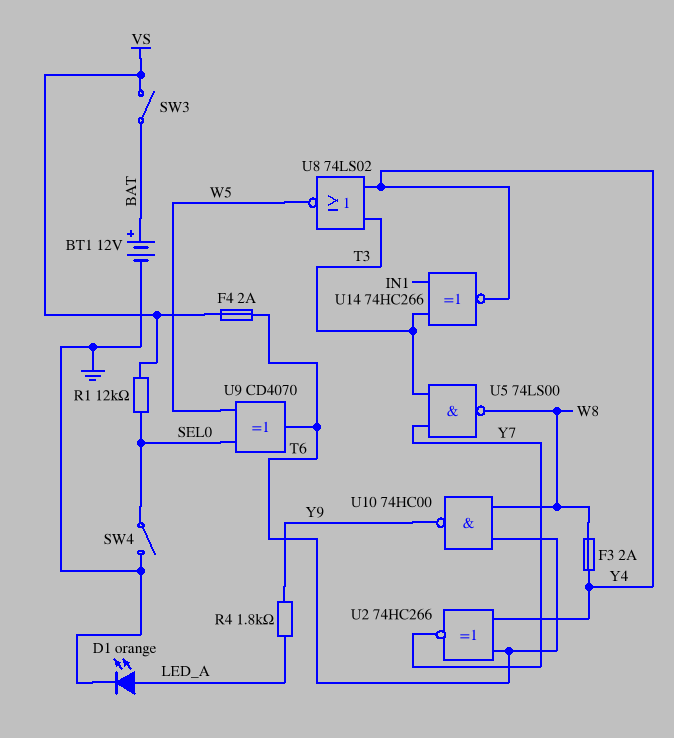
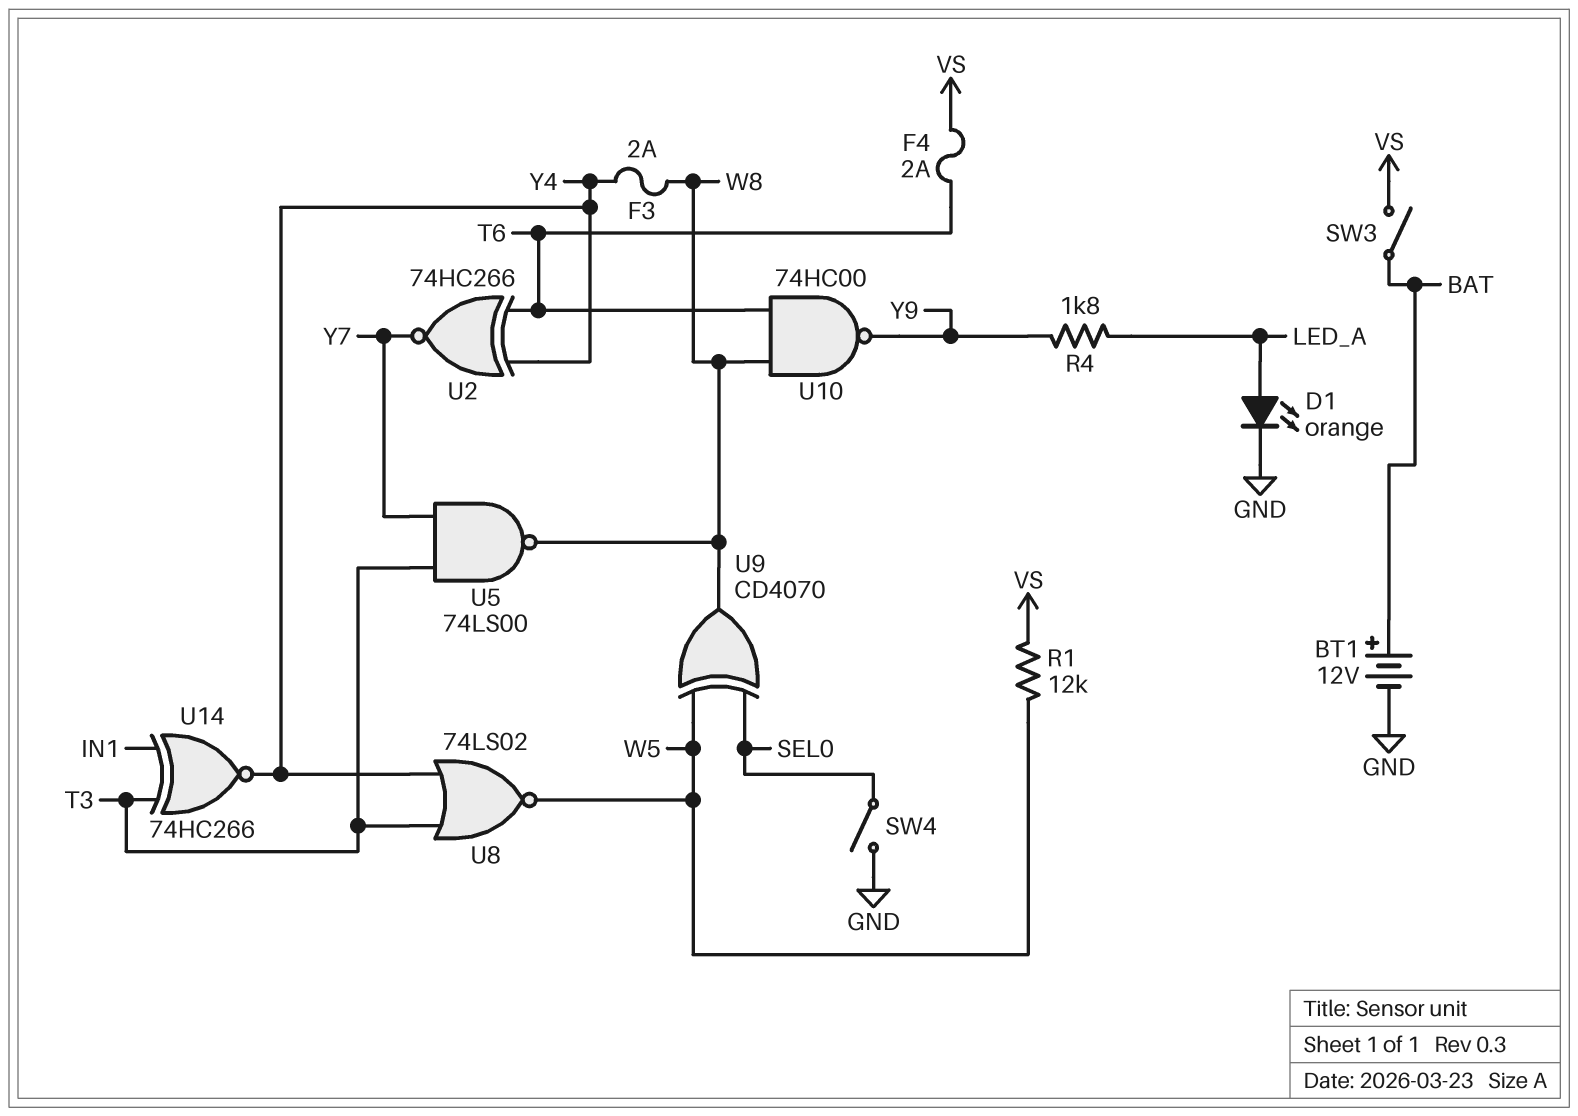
R1: 12k (SEL0, VS) -> 12k (VS, W5)
U9: XOR CD4070 (in SEL0, in W5, out T6) -> XOR CD4070 (in SEL0, in W5, out W8)

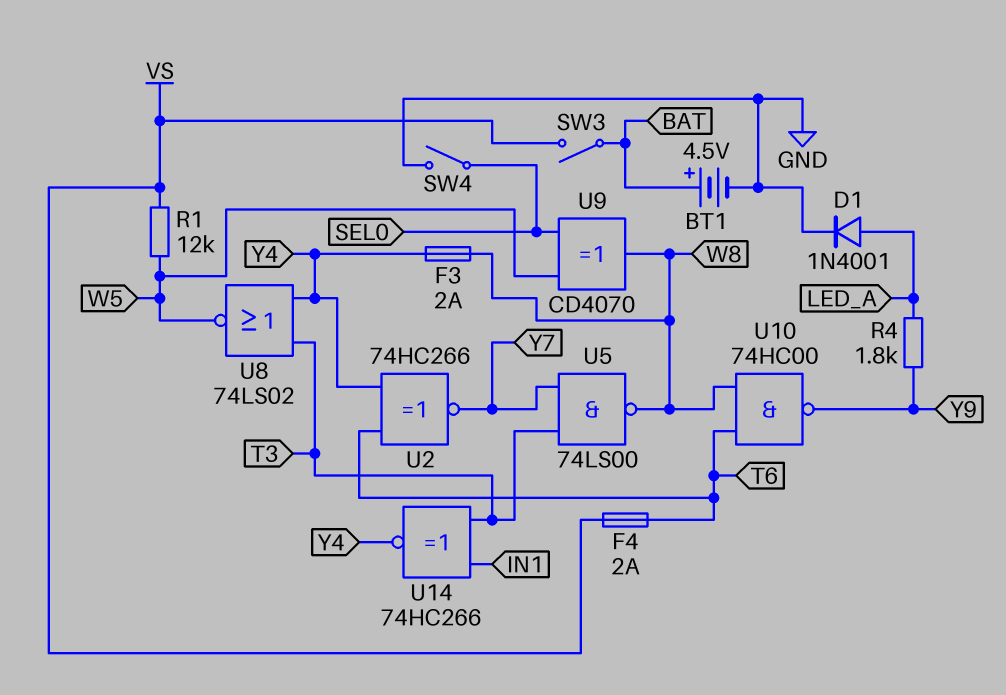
BT1: 12V (plus BAT, minus GND) -> 4.5V (plus BAT, minus GND)
D1: LED orange (A LED_A, K GND) -> diode 1N4001 (A LED_A, K GND)

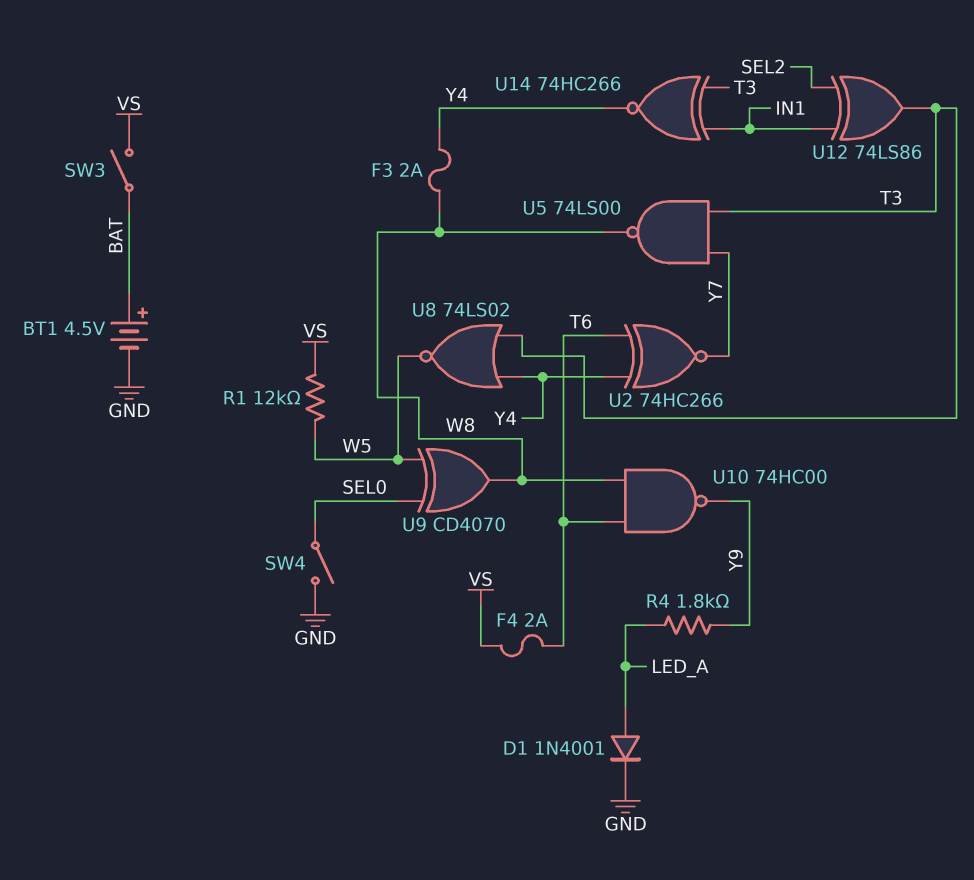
U12: none -> XOR 74LS86 (in IN1, in SEL2, out T3)

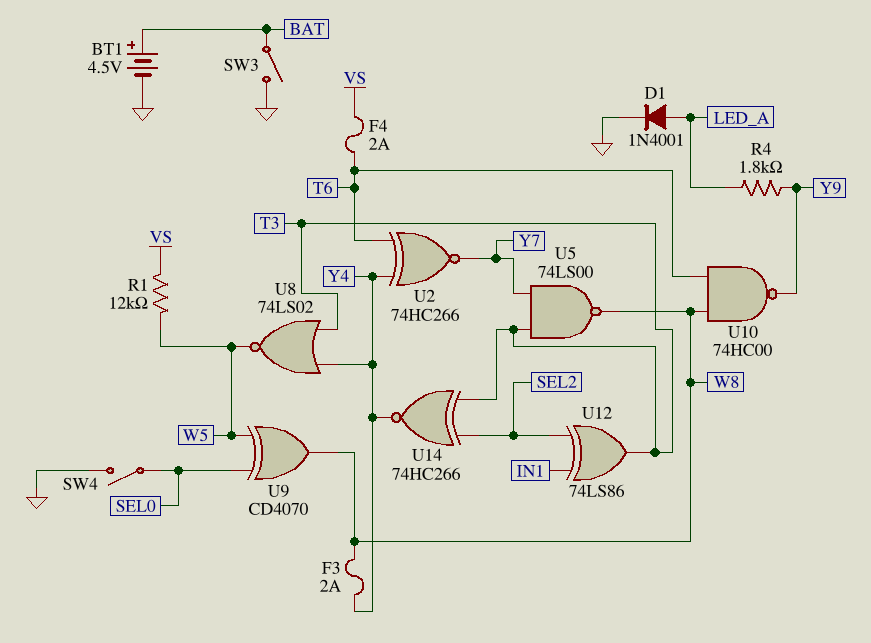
SW3: switch (BAT, VS) -> switch (BAT, GND)
U14: XNOR 74HC266 (in IN1, in T3, out Y4) -> XNOR 74HC266 (in SEL2, in T3, out Y4)

